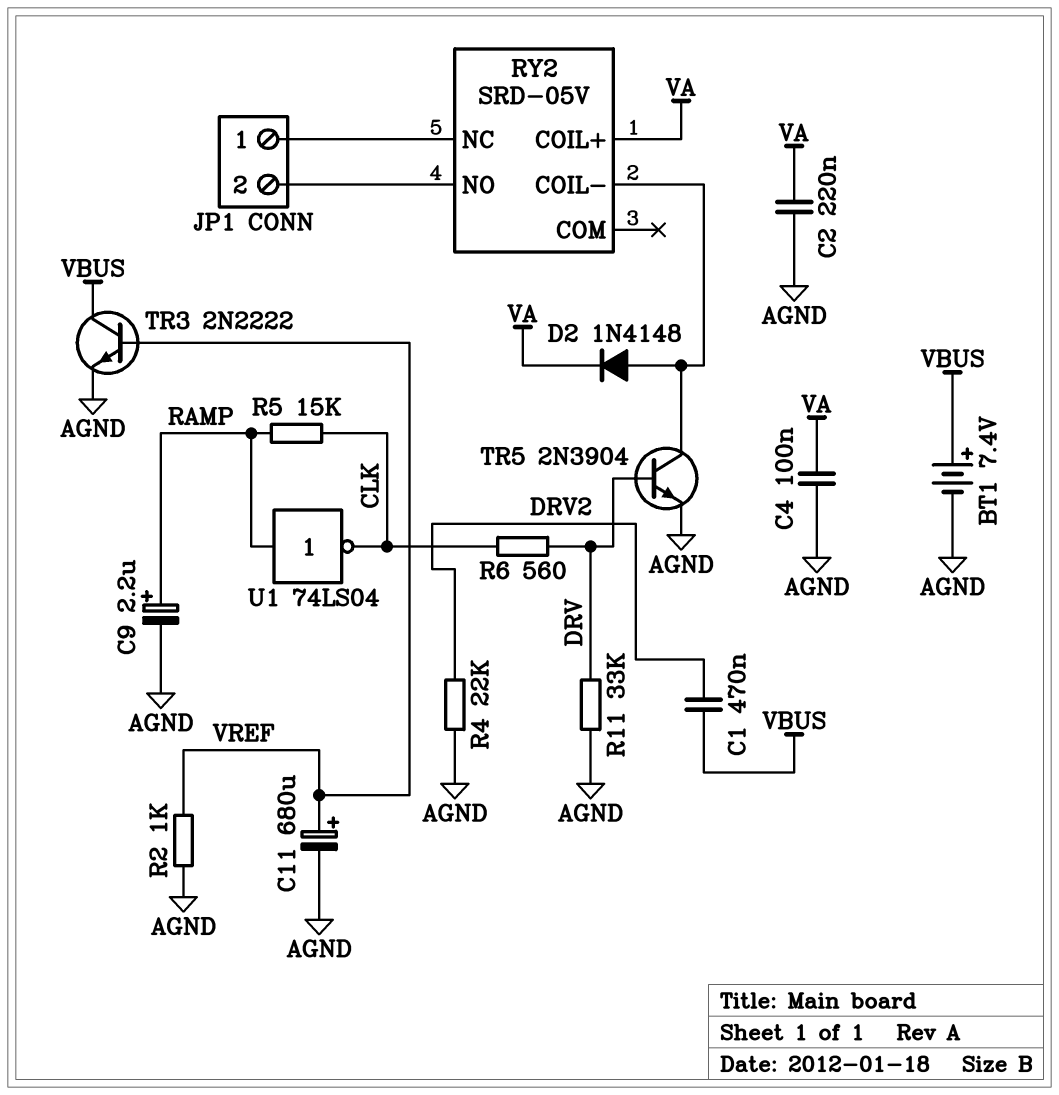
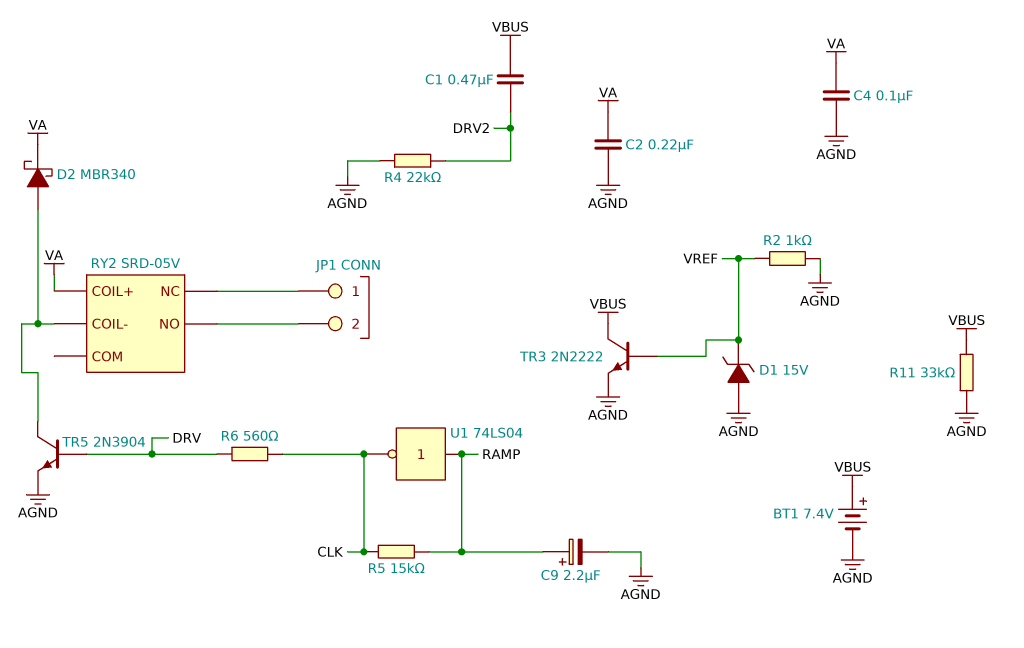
C11: 680uF (plus VREF, minus AGND) -> none
D1: none -> zener 15V (A AGND, K VREF)
D2: diode 1N4148 (A RY2/COIL-, K VA) -> schottky MBR340 (A RY2/COIL-, K VA)
R11: 33k (AGND, DRV) -> 33k (AGND, VBUS)

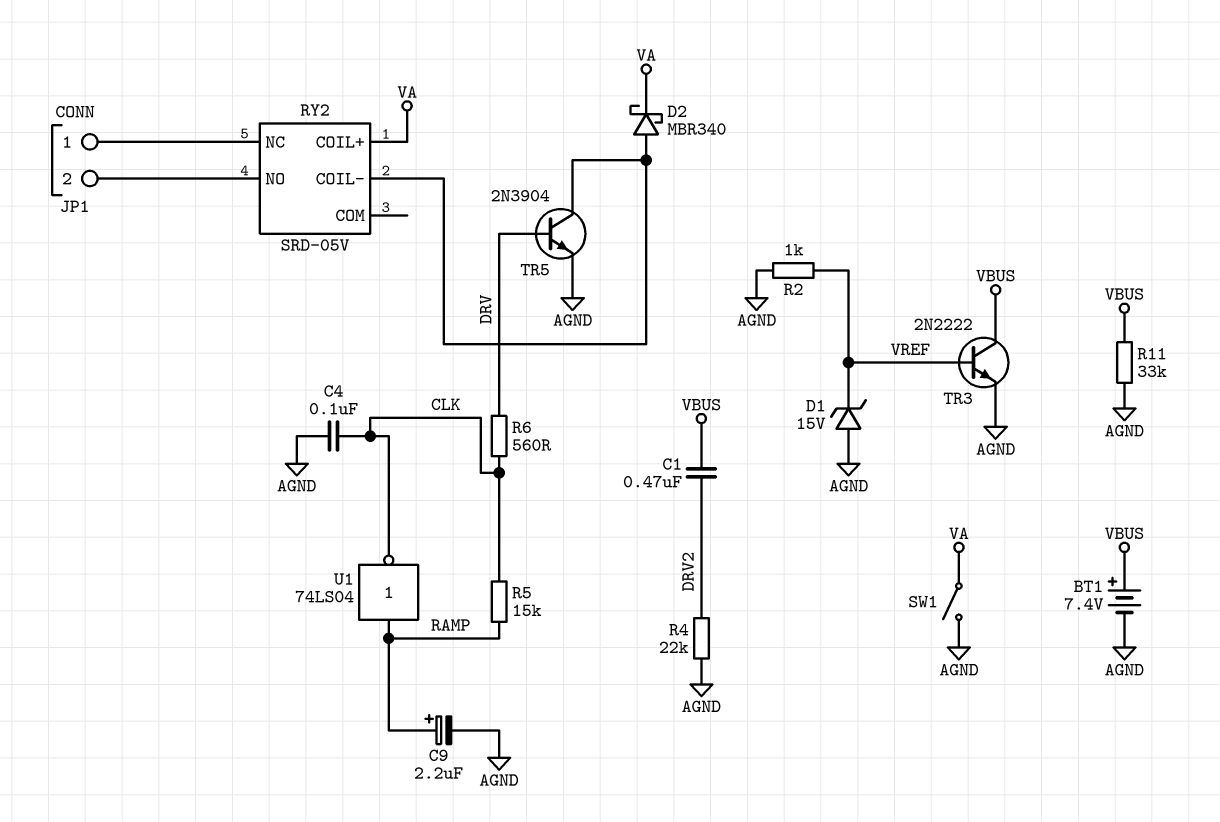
C2: 220nF (AGND, VA) -> none
C4: 100nF (AGND, VA) -> 100nF (AGND, CLK)
SW1: none -> switch (AGND, VA)

